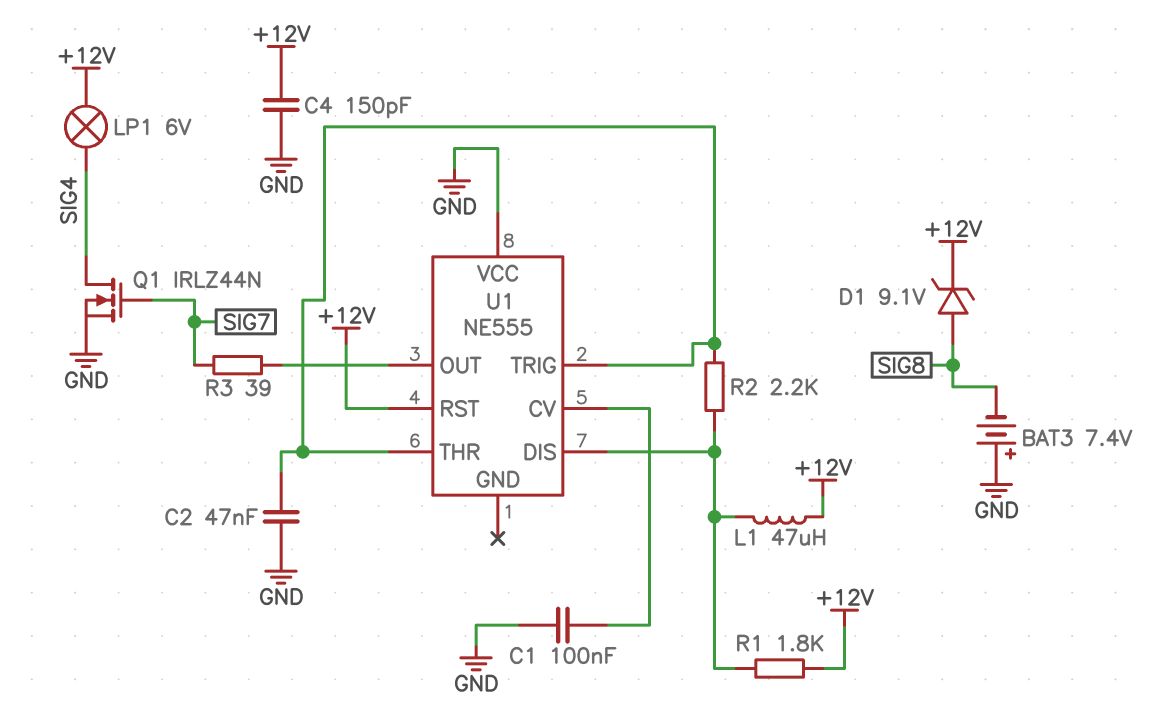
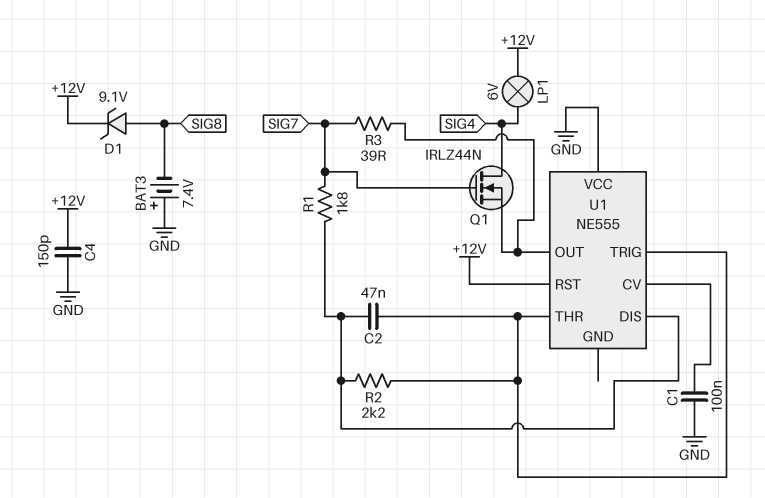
C2: 47nF (GND, U1/THR) -> 47nF (U1/DIS, U1/THR)
L1: 47uH (+12V, U1/DIS) -> none
Q1: NMOS IRLZ44N (G SIG7, D SIG4, S GND) -> NMOS IRLZ44N (G SIG7, D SIG4, S U1/OUT)
R1: 1.8k (+12V, U1/DIS) -> 1.8k (SIG7, U1/DIS)

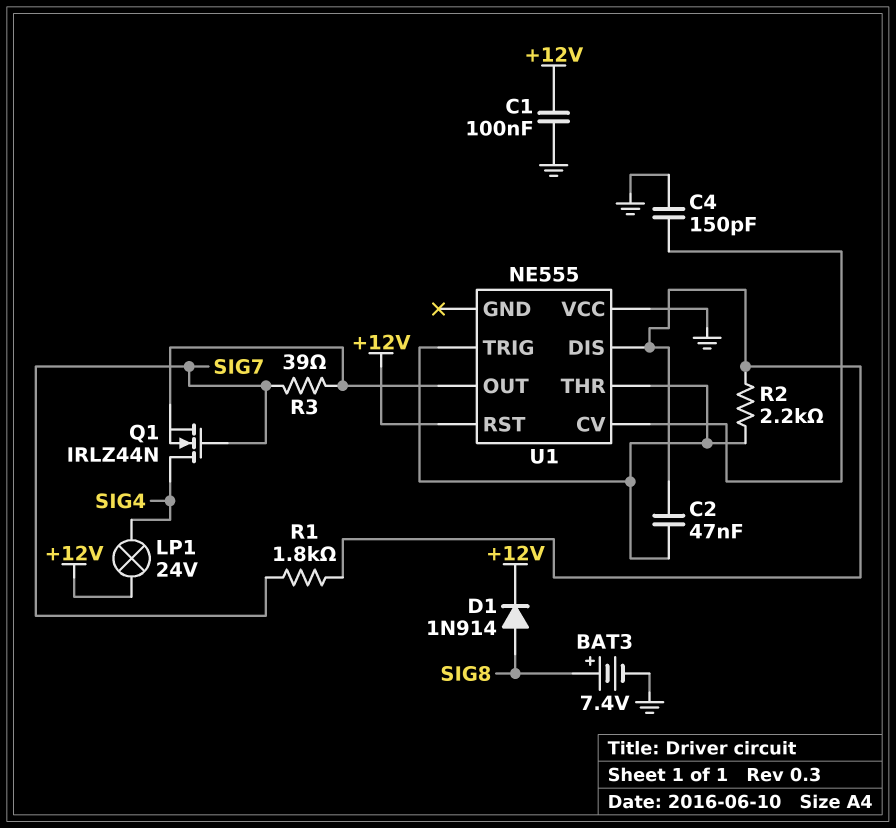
BAT3: 7.4V (plus GND, minus SIG8) -> 7.4V (plus SIG8, minus GND)
C1: 100nF (GND, U1/CV) -> 100nF (+12V, GND)
C4: 150pF (+12V, GND) -> 150pF (GND, U1/CV)
D1: zener 9.1V (A SIG8, K +12V) -> diode 1N914 (A SIG8, K +12V)
LP1: lamp 6V (+12V, SIG4) -> lamp 24V (+12V, SIG4)

